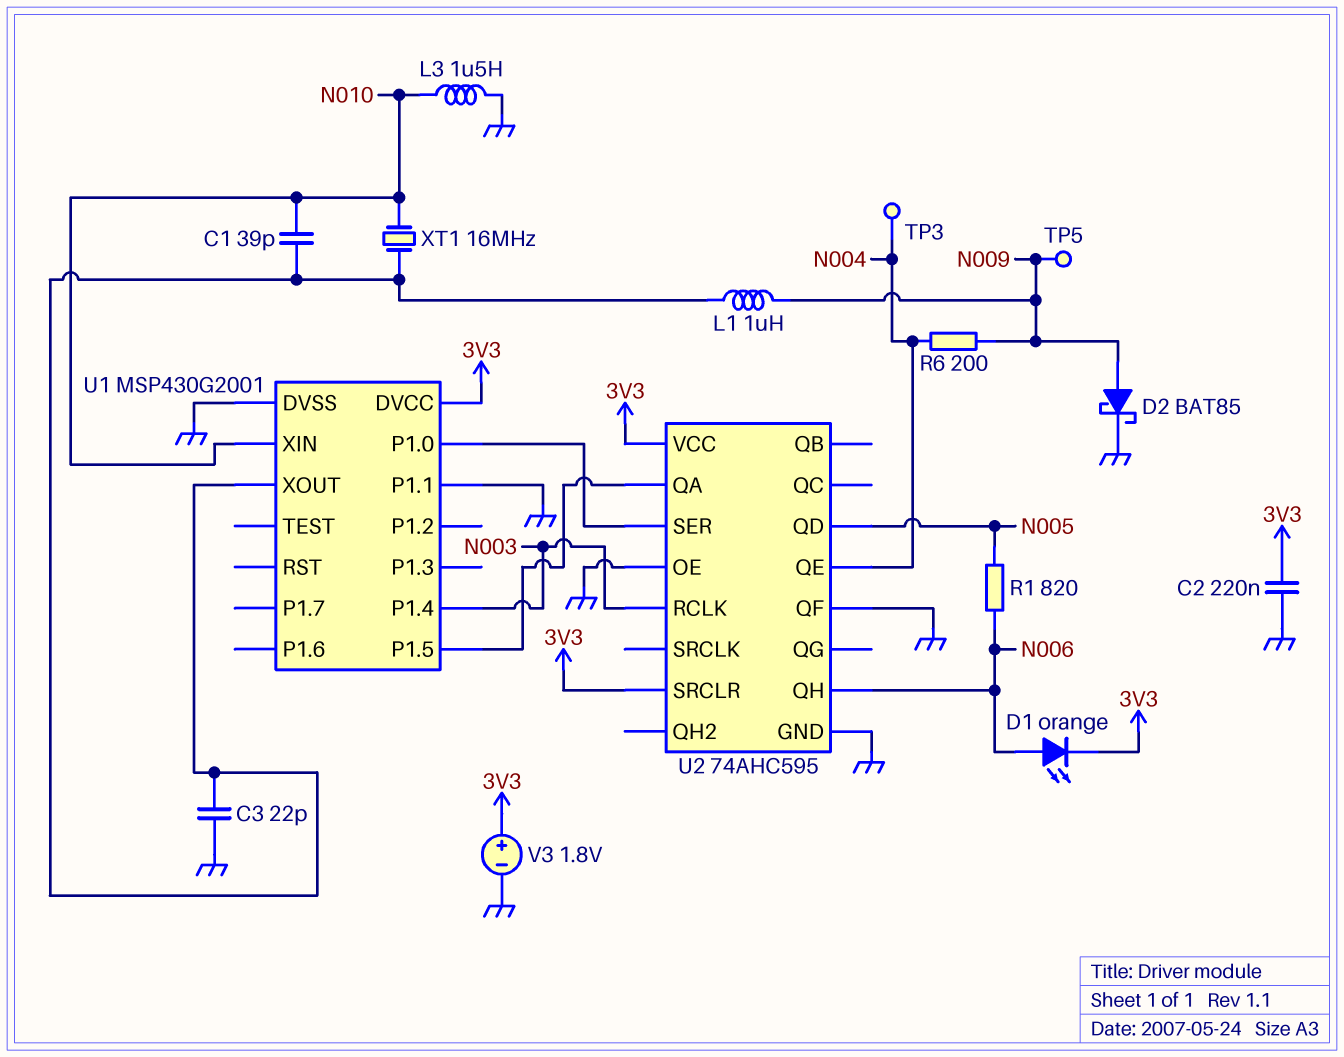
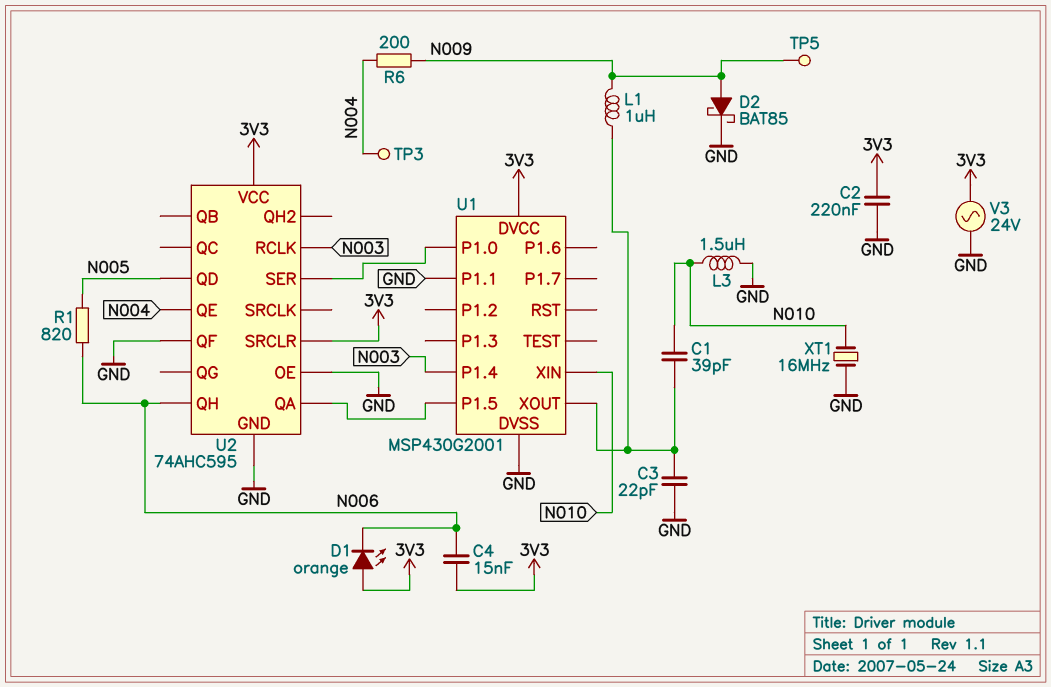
C4: none -> 15nF (3V3, N006)
D1: LED orange (A N006, K 3V3) -> LED orange (A 3V3, K N006)
V3: 1.8V (plus 3V3, minus GND) -> AC 24V (3V3, GND)
XT1: 16MHz (N010, U1/XOUT) -> 16MHz (GND, N010)

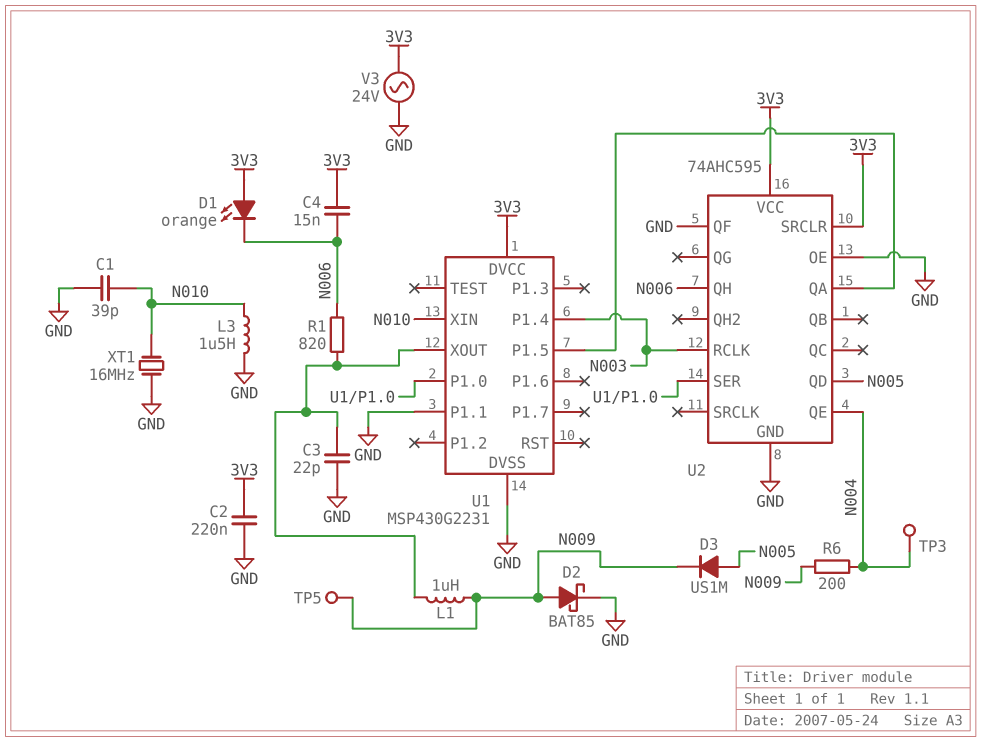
C1: 39pF (N010, U1/XOUT) -> 39pF (GND, N010)
D3: none -> diode US1M (A N005, K N009)
R1: 820 (N005, N006) -> 820 (N006, U1/XOUT)
U1: MSP430G2001 -> MSP430G2231

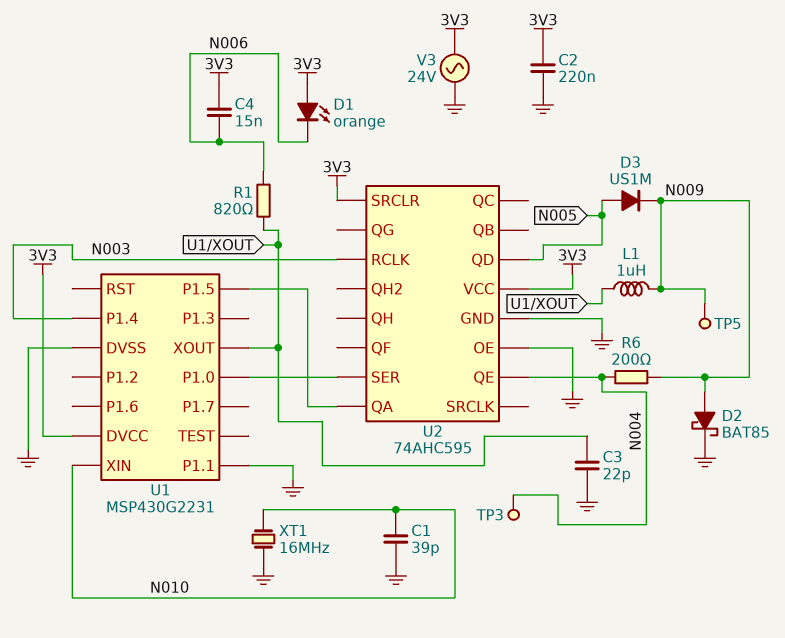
L3: 1.5uH (GND, N010) -> none
U2 pin QF: GND -> none
U2 pin QH: N006 -> none

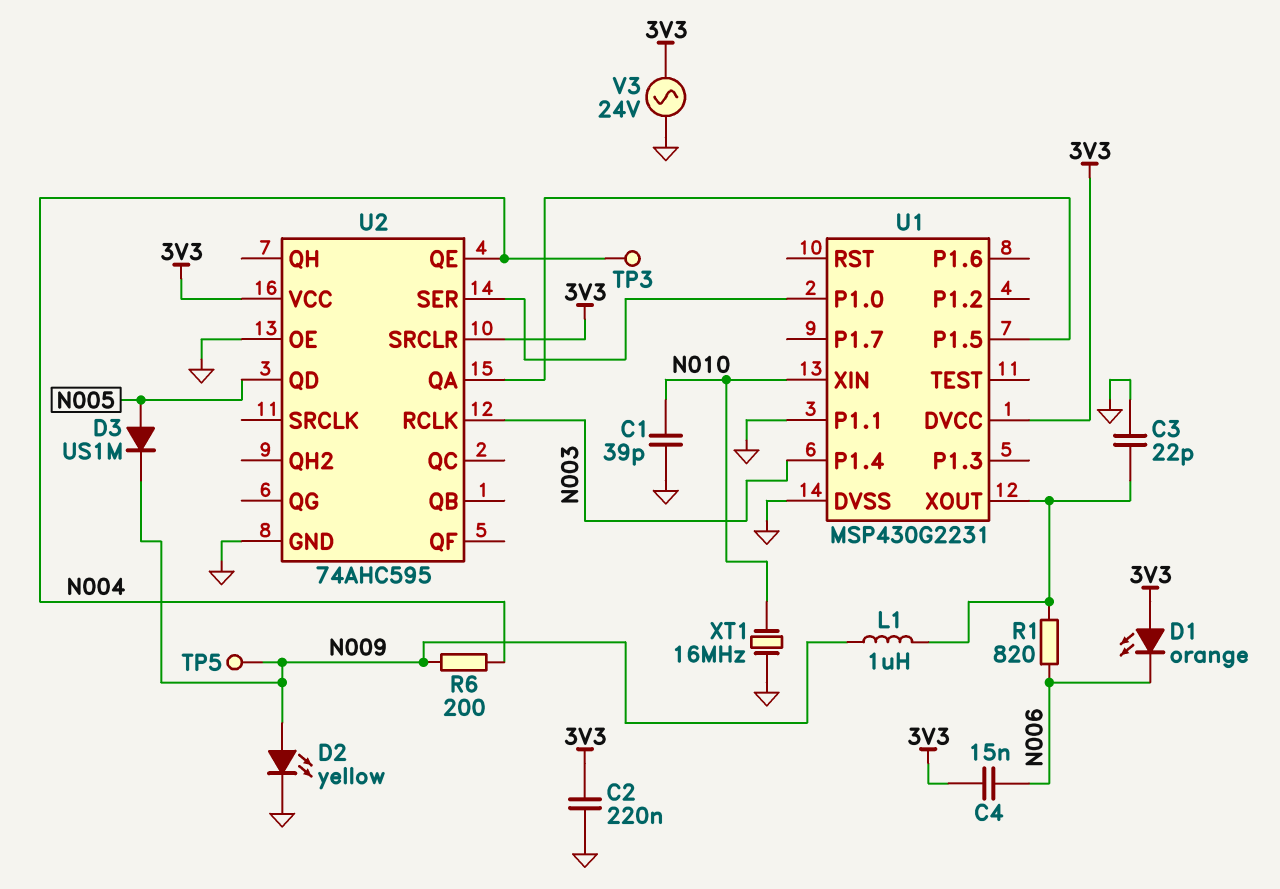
D2: schottky BAT85 (A N009, K GND) -> LED yellow (A N009, K GND)

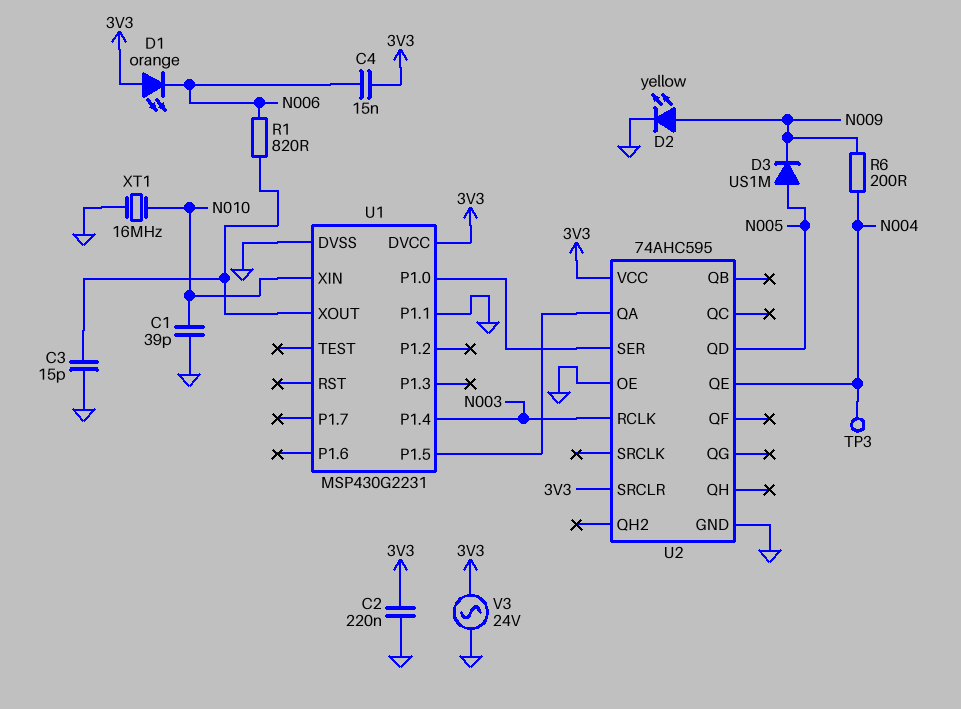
C3: 22pF (GND, U1/XOUT) -> 15pF (GND, U1/XOUT)
L1: 1uH (N009, U1/XOUT) -> none
TP5: test point (N009) -> none

